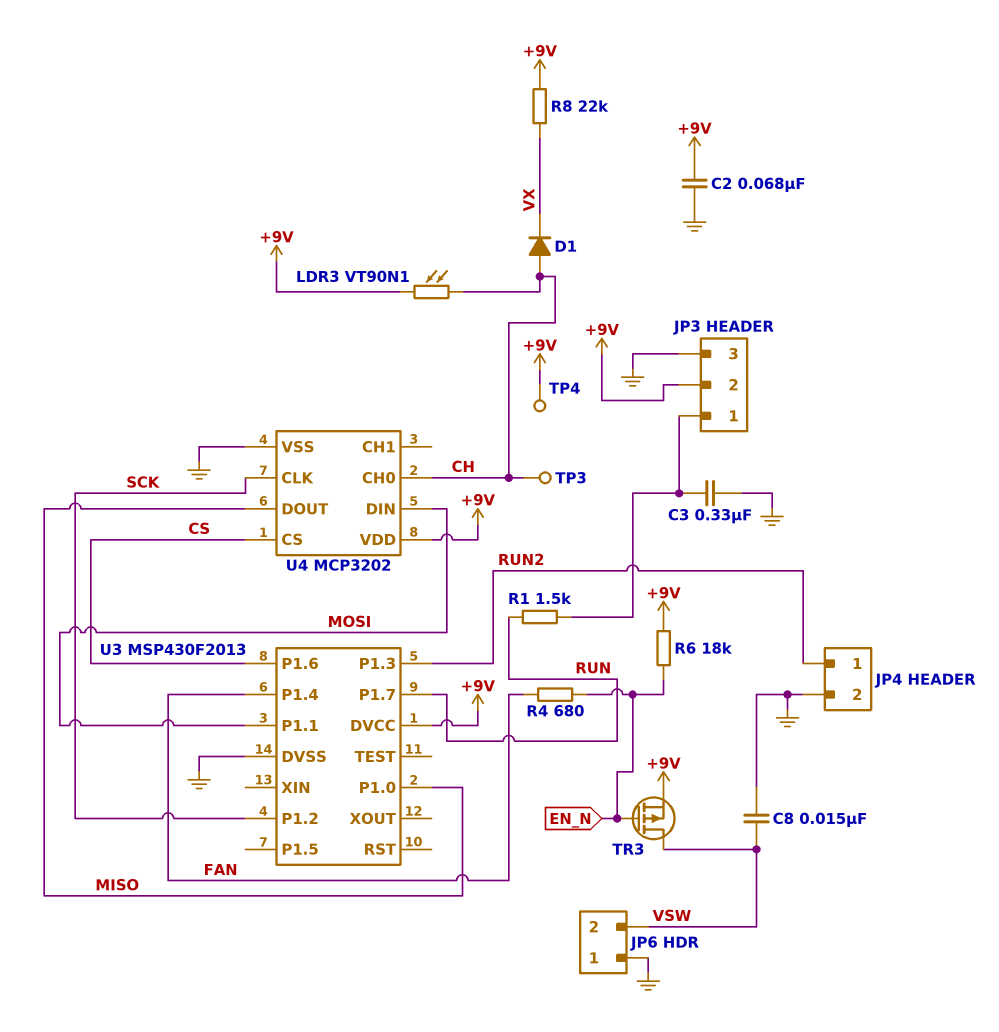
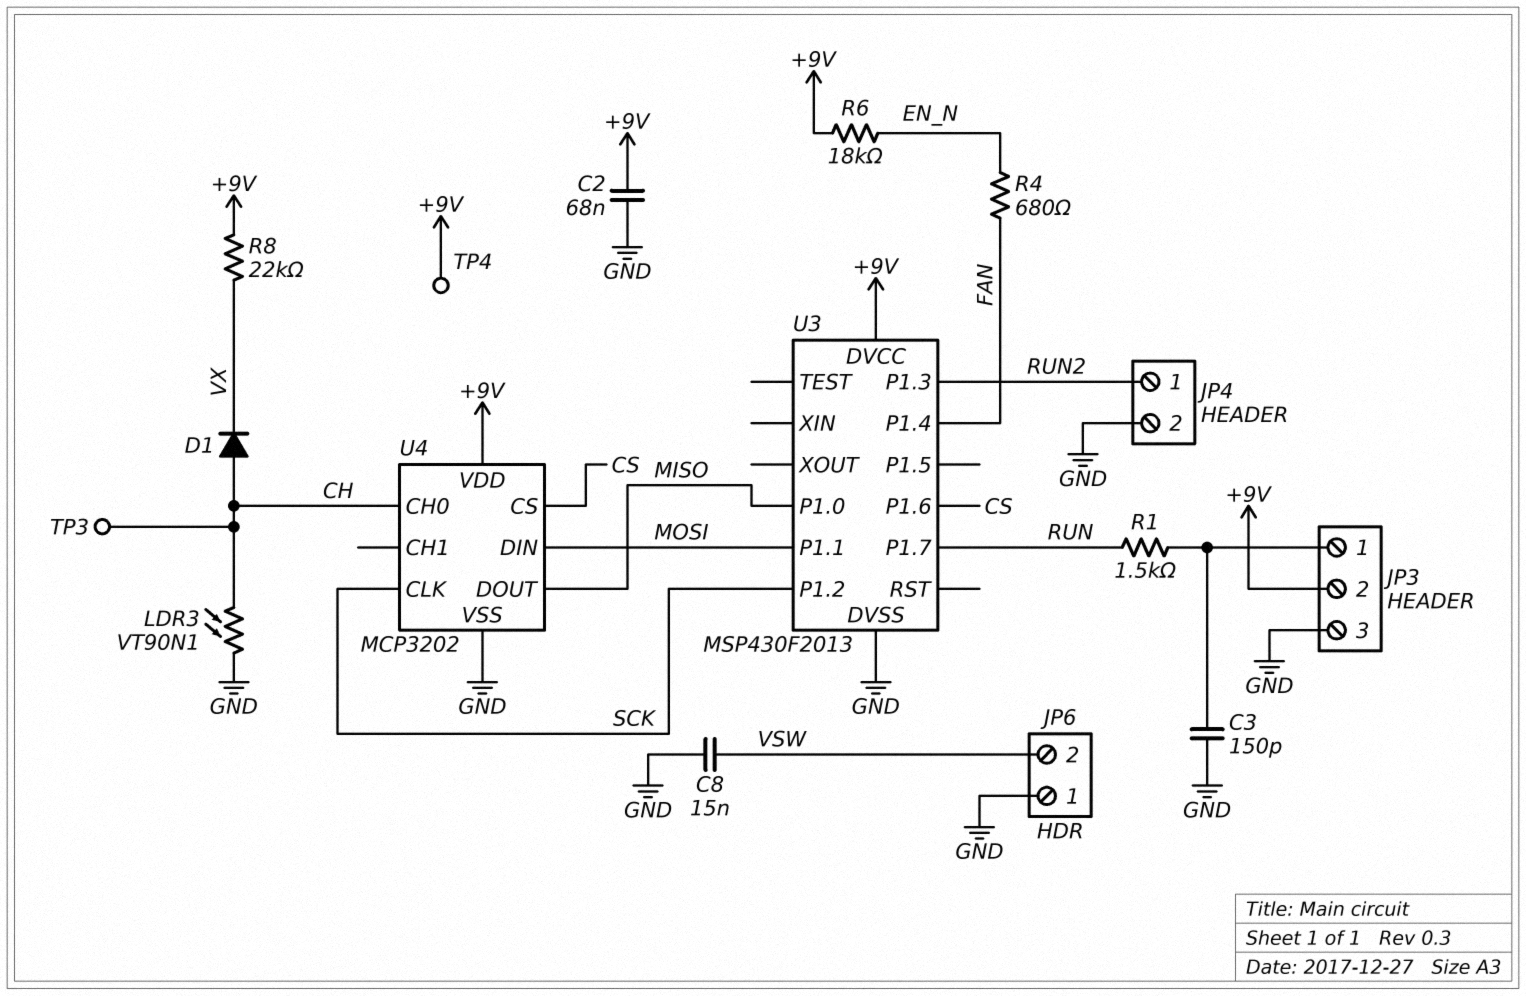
C3: 330nF (GND, JP3/1) -> 150pF (GND, JP3/1)
LDR3: VT90N1 (+9V, CH) -> VT90N1 (CH, GND)
TR3: PMOS (G EN_N, D VSW, S +9V) -> none

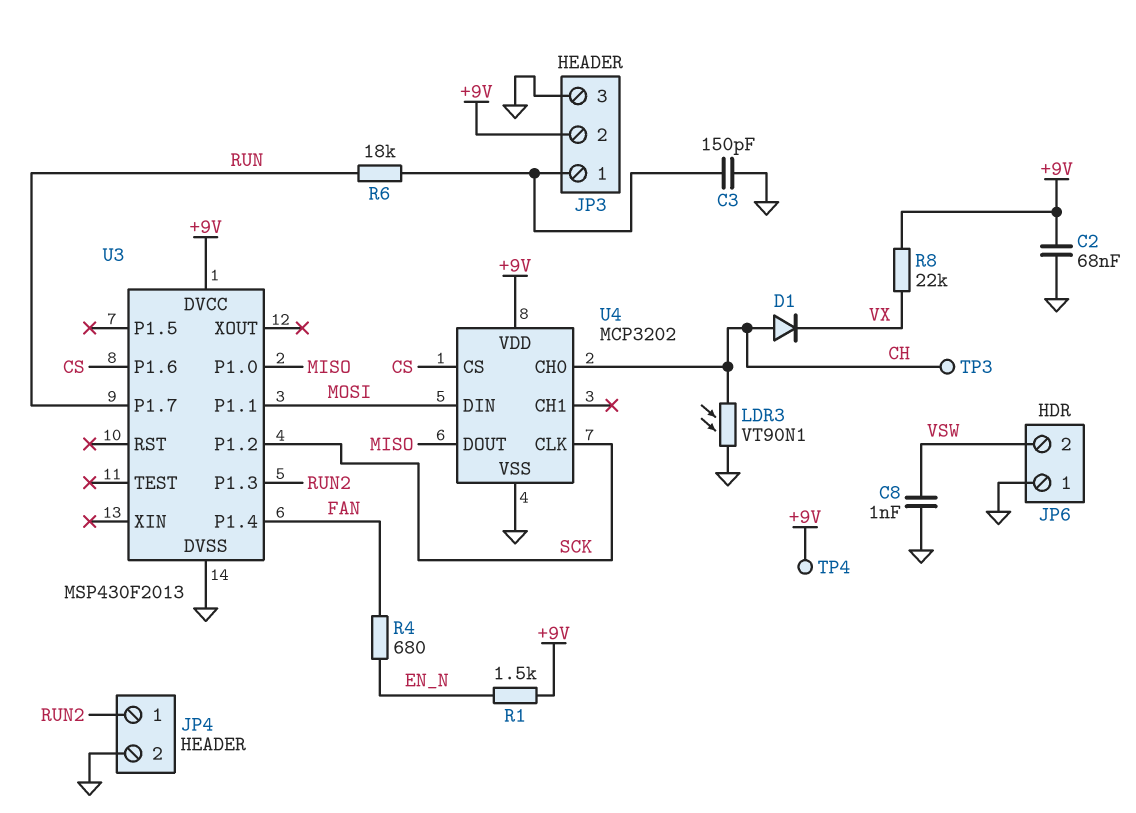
C8: 15nF (GND, VSW) -> 1nF (GND, VSW)
R1: 1.5k (JP3/1, RUN) -> 1.5k (+9V, EN_N)
R6: 18k (+9V, EN_N) -> 18k (JP3/1, RUN)

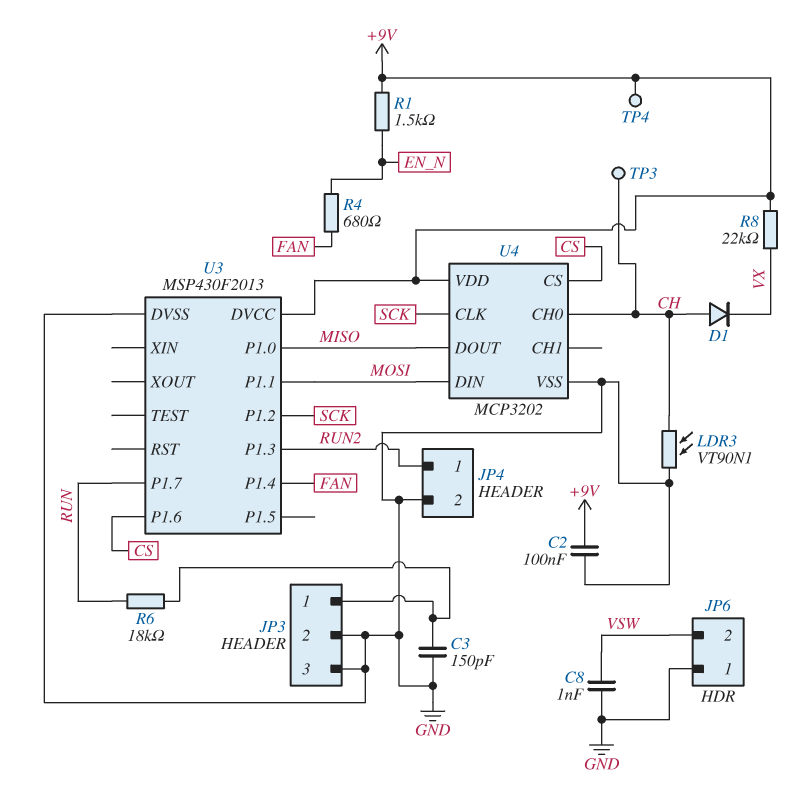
C2: 68nF (+9V, GND) -> 100nF (+9V, GND)
JP3 pin 2: +9V -> GND

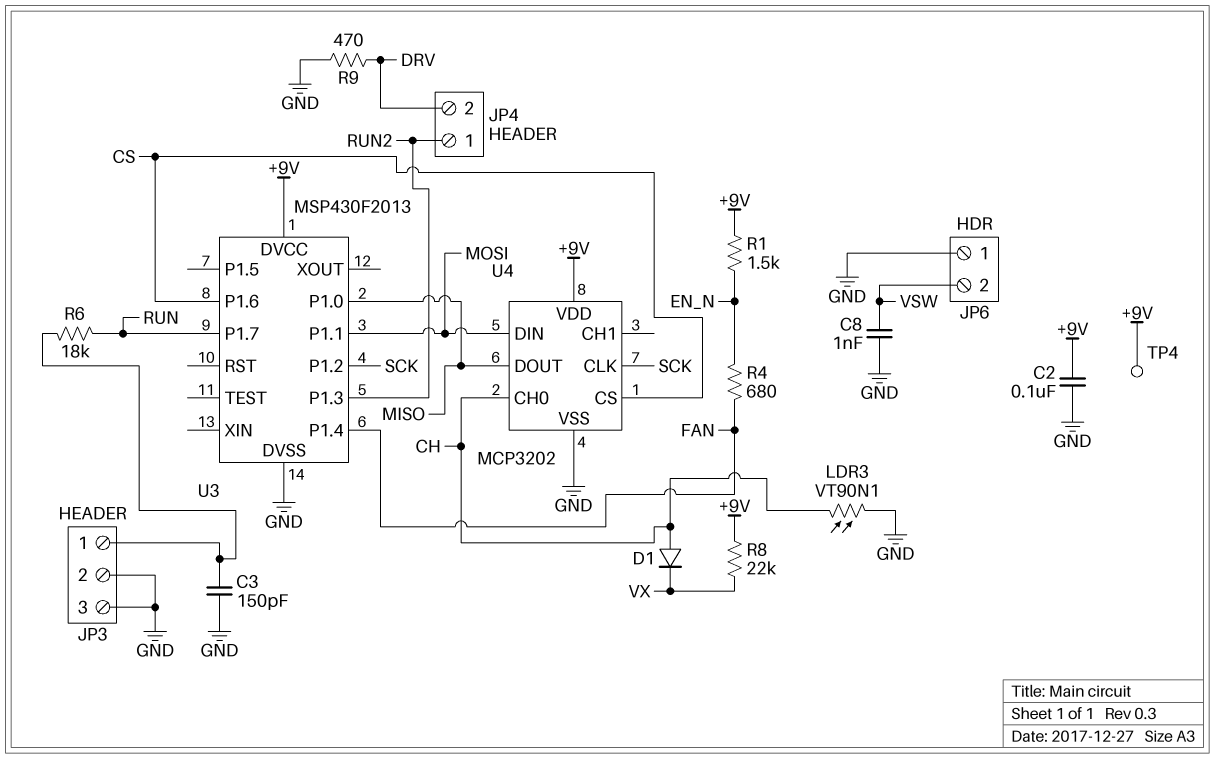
JP4 pin 2: GND -> DRV
R9: none -> 470 (DRV, GND)
TP3: test point (CH) -> none

